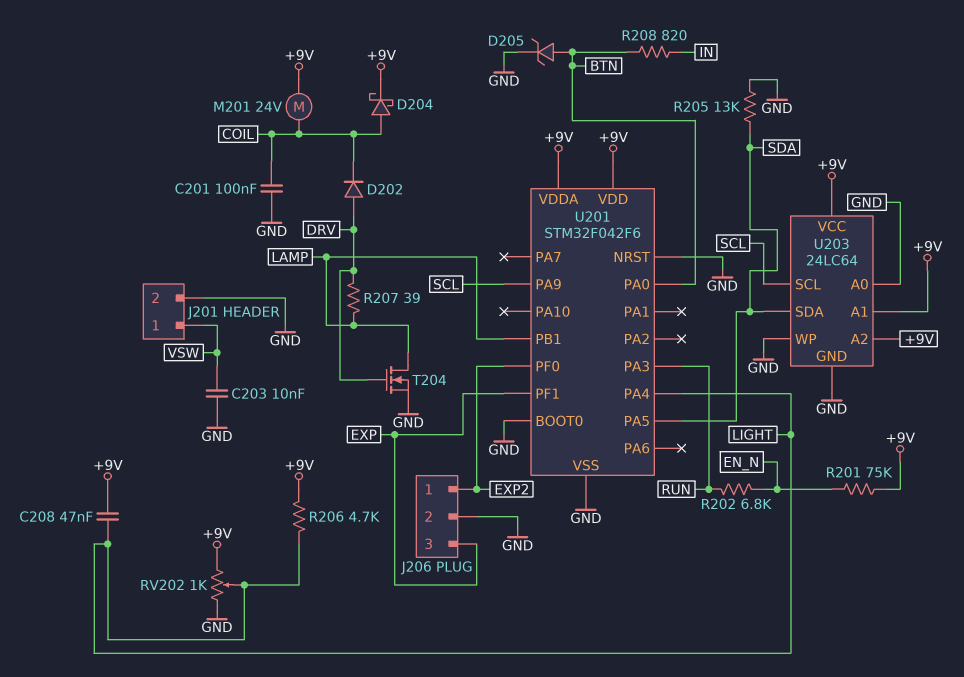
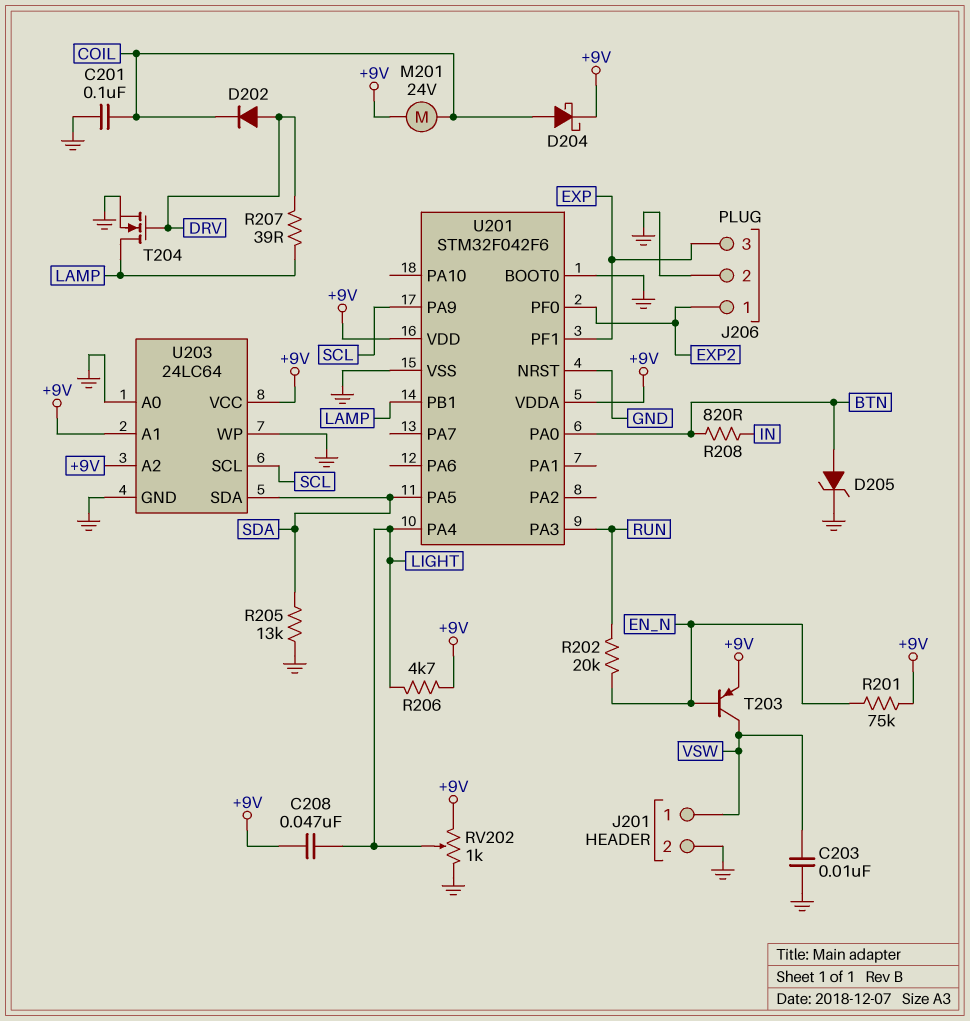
R202: 6.8k (EN_N, RUN) -> 20k (EN_N, RUN)
T203: none -> PNP (B EN_N, C VSW, E +9V)

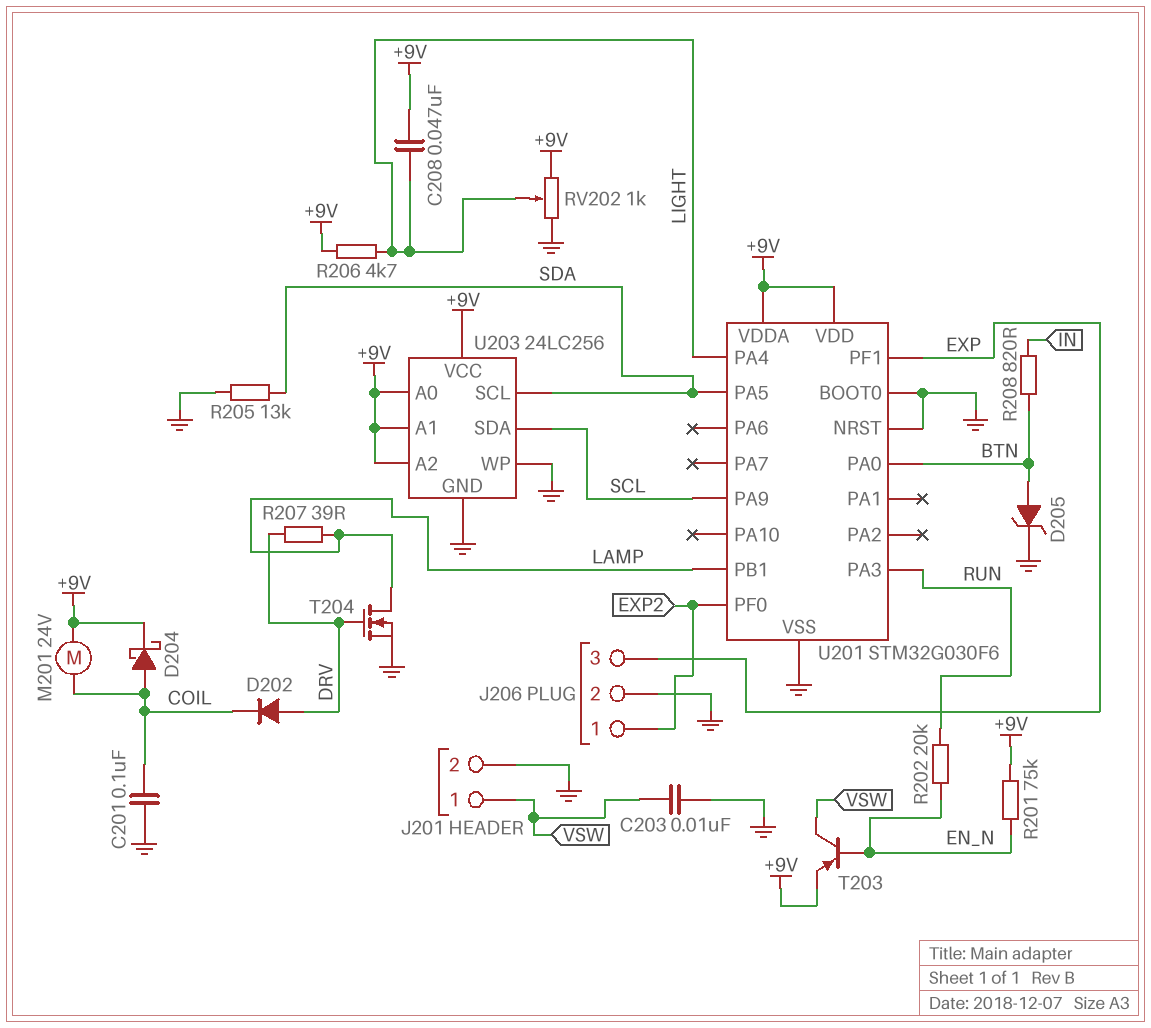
U201: STM32F042F6 -> STM32G030F6
U203: 24LC64 -> 24LC256
U203 pin A0: GND -> +9V
U203 pin SCL: SCL -> SDA
U203 pin SDA: SDA -> SCL

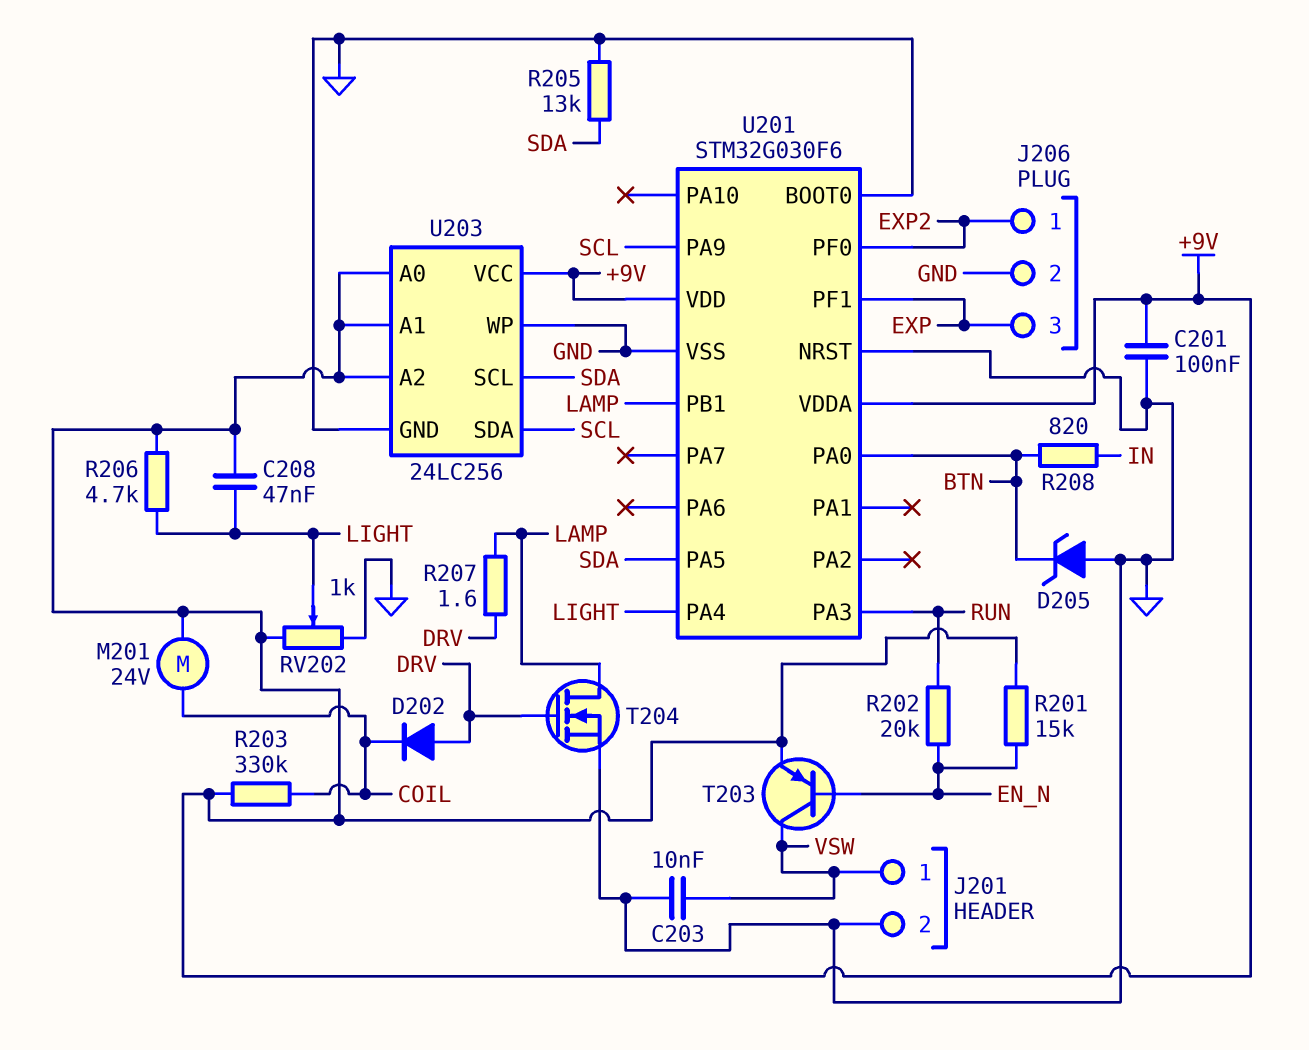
C201: 100nF (COIL, GND) -> 100nF (+9V, GND)
D204: schottky (A COIL, K +9V) -> none
D205: zener (A BTN, K GND) -> zener (A GND, K BTN)
R201: 75k (+9V, EN_N) -> 15k (+9V, EN_N)
R203: none -> 330k (+9V, COIL)
R207: 39 (DRV, LAMP) -> 1.6 (DRV, LAMP)

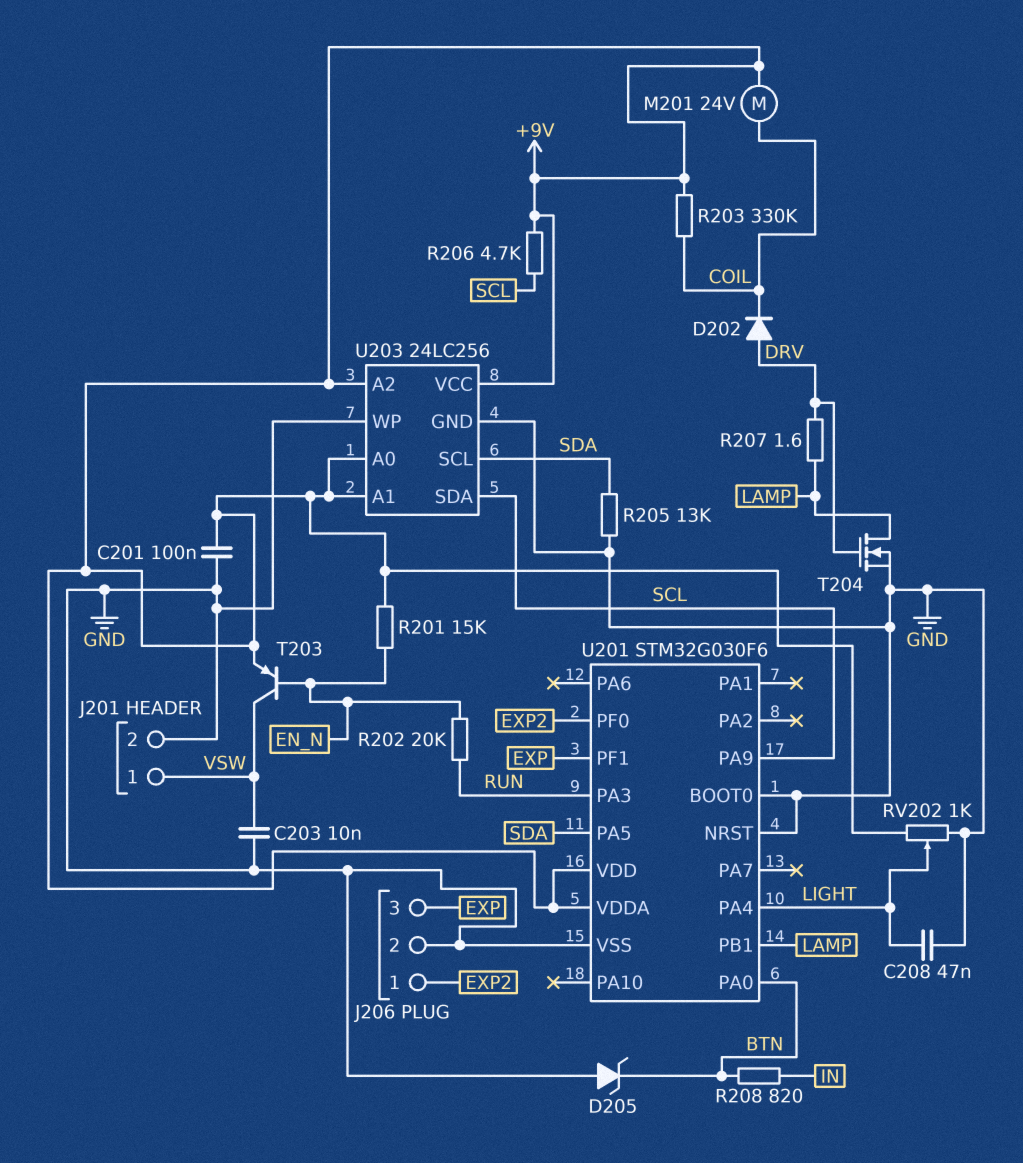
C208: 47nF (+9V, LIGHT) -> 47nF (GND, LIGHT)
R206: 4.7k (+9V, LIGHT) -> 4.7k (+9V, SCL)

